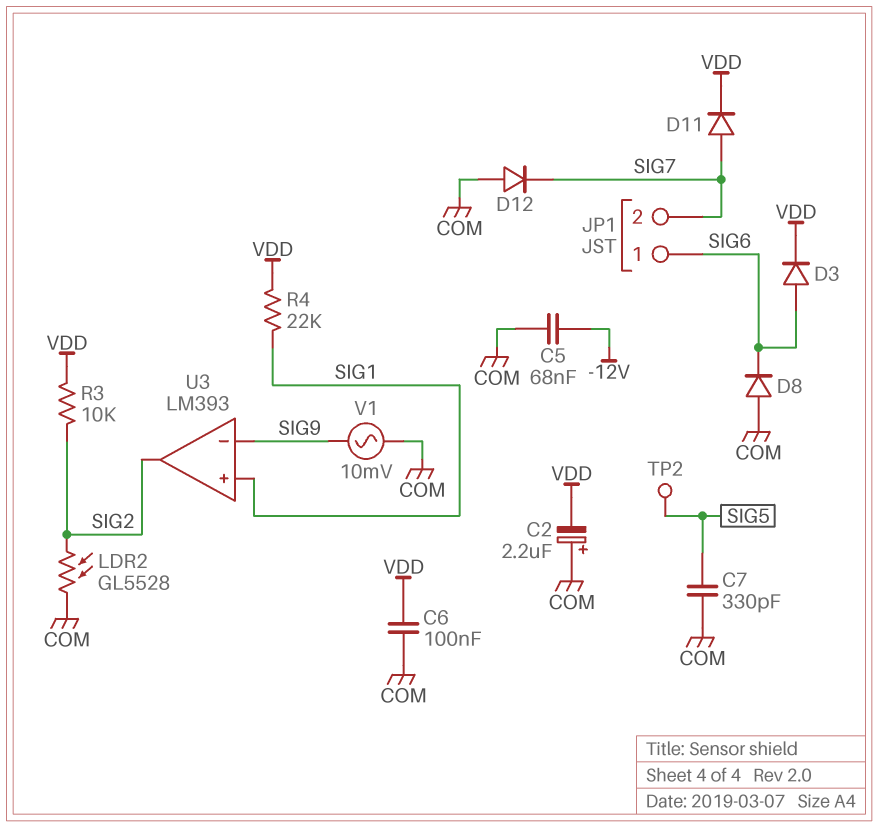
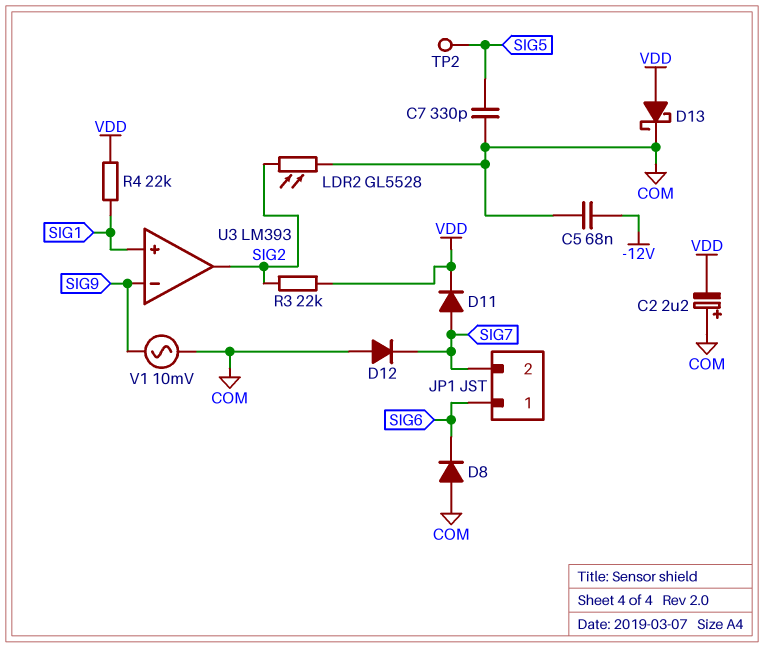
C6: 100nF (COM, VDD) -> none
D3: diode (A SIG6, K VDD) -> none
D13: none -> schottky (A VDD, K COM)
R3: 10k (SIG2, VDD) -> 22k (SIG2, VDD)

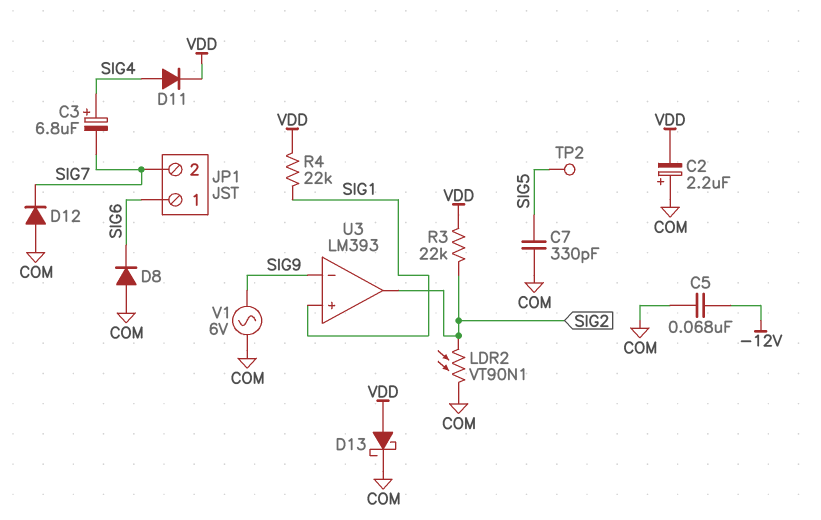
C3: none -> 6.8uF (plus SIG4, minus SIG7)
D11: diode (A SIG7, K VDD) -> diode (A SIG4, K VDD)
LDR2: GL5528 (COM, SIG2) -> VT90N1 (COM, SIG2)
V1: AC 10mV (COM, SIG9) -> AC 6V (COM, SIG9)

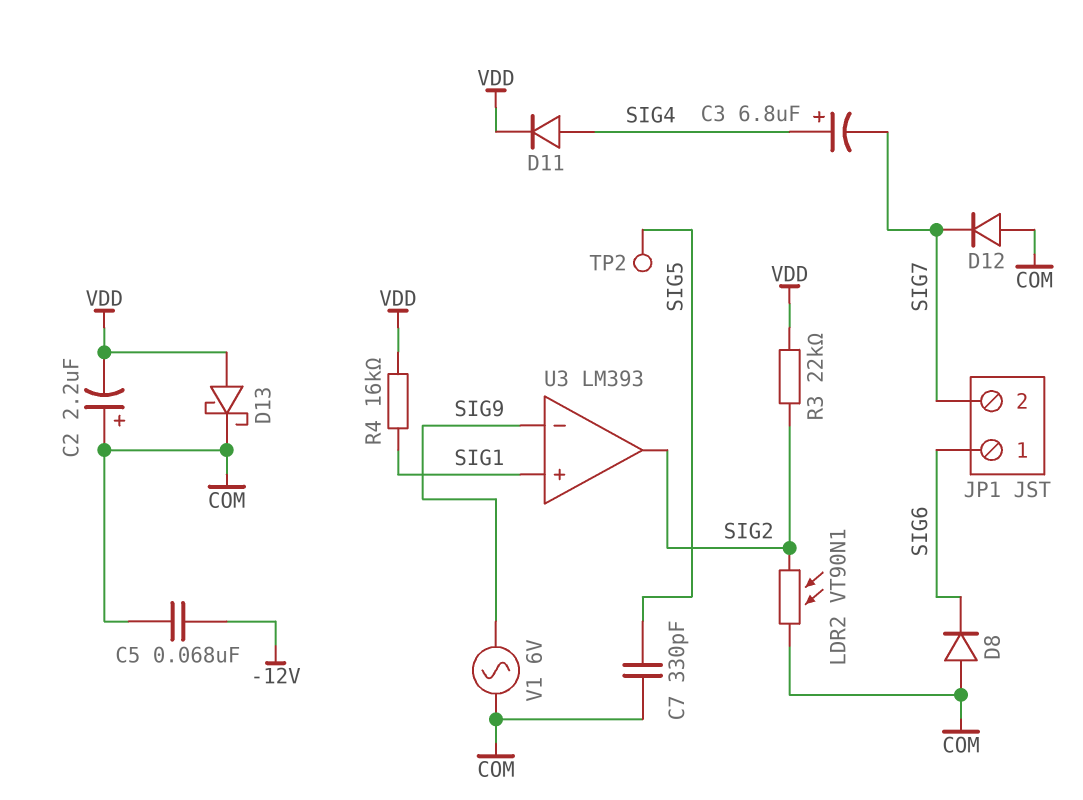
R4: 22k (SIG1, VDD) -> 16k (SIG1, VDD)

